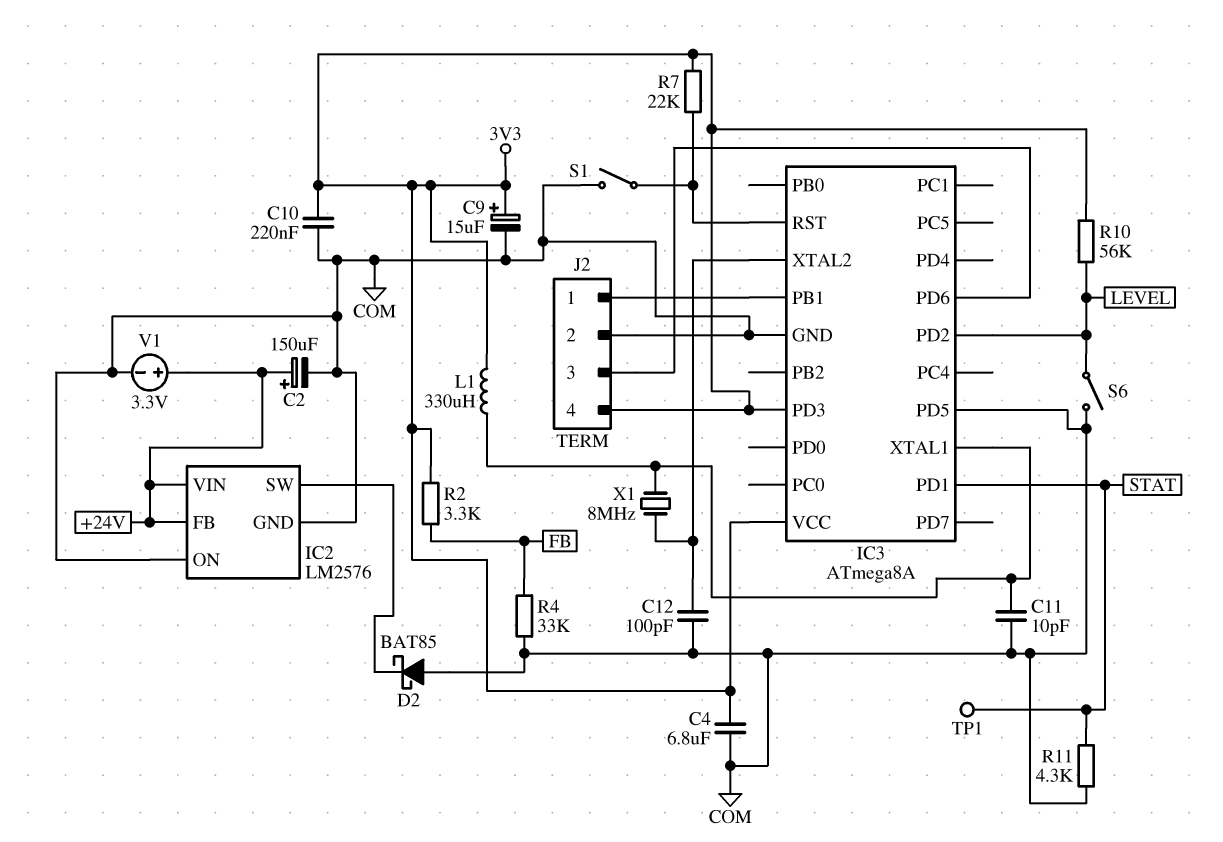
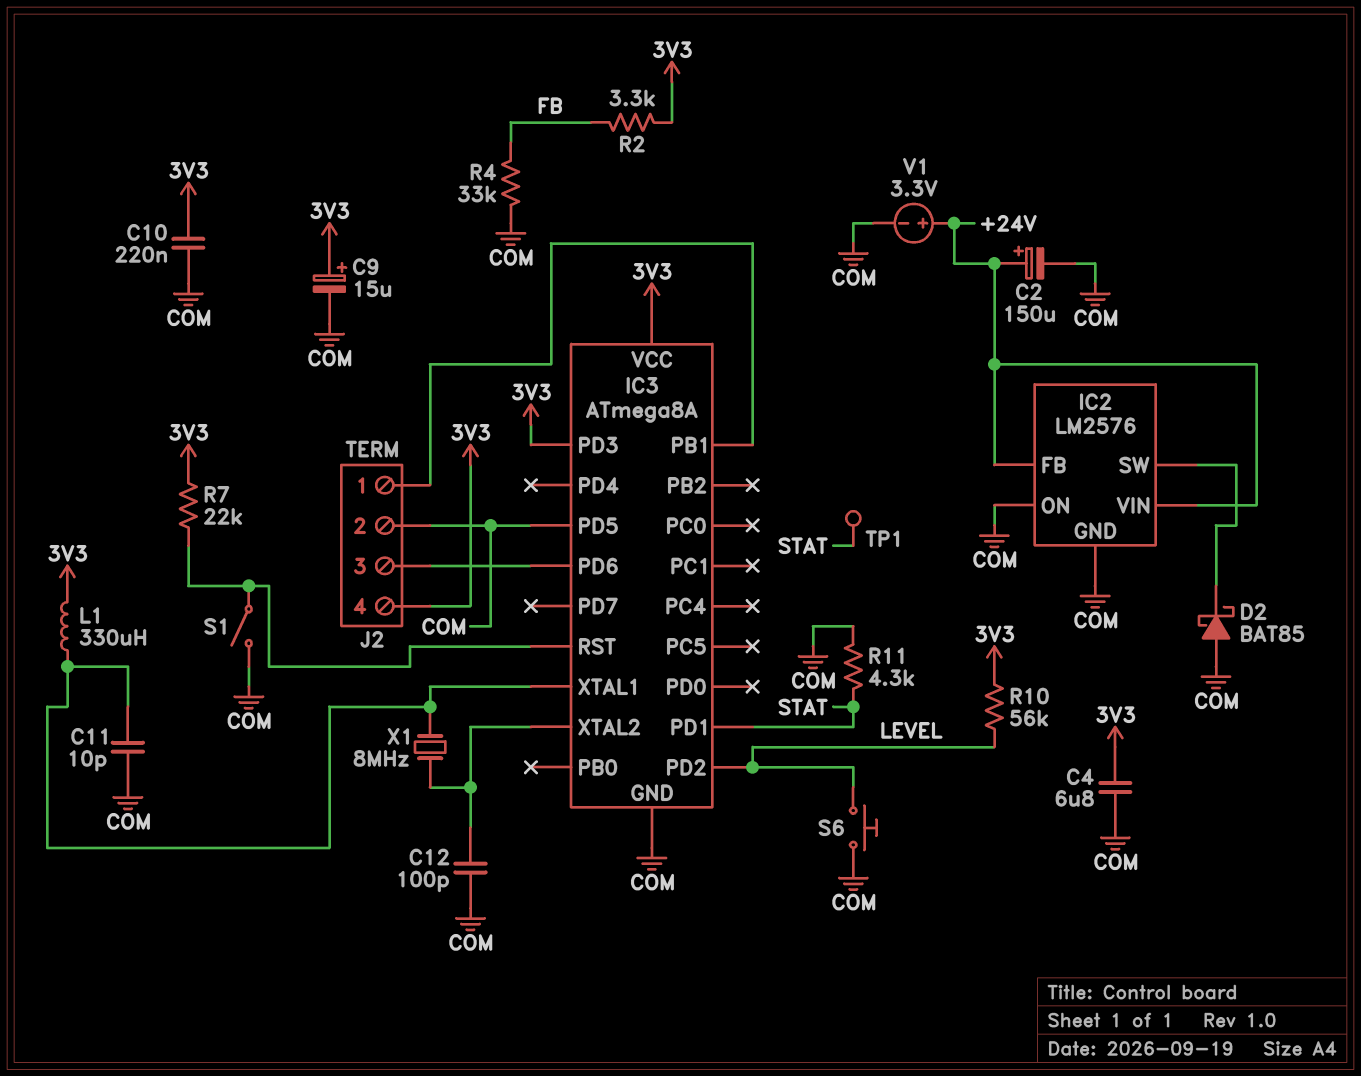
S6: switch (COM, LEVEL) -> button (COM, LEVEL)

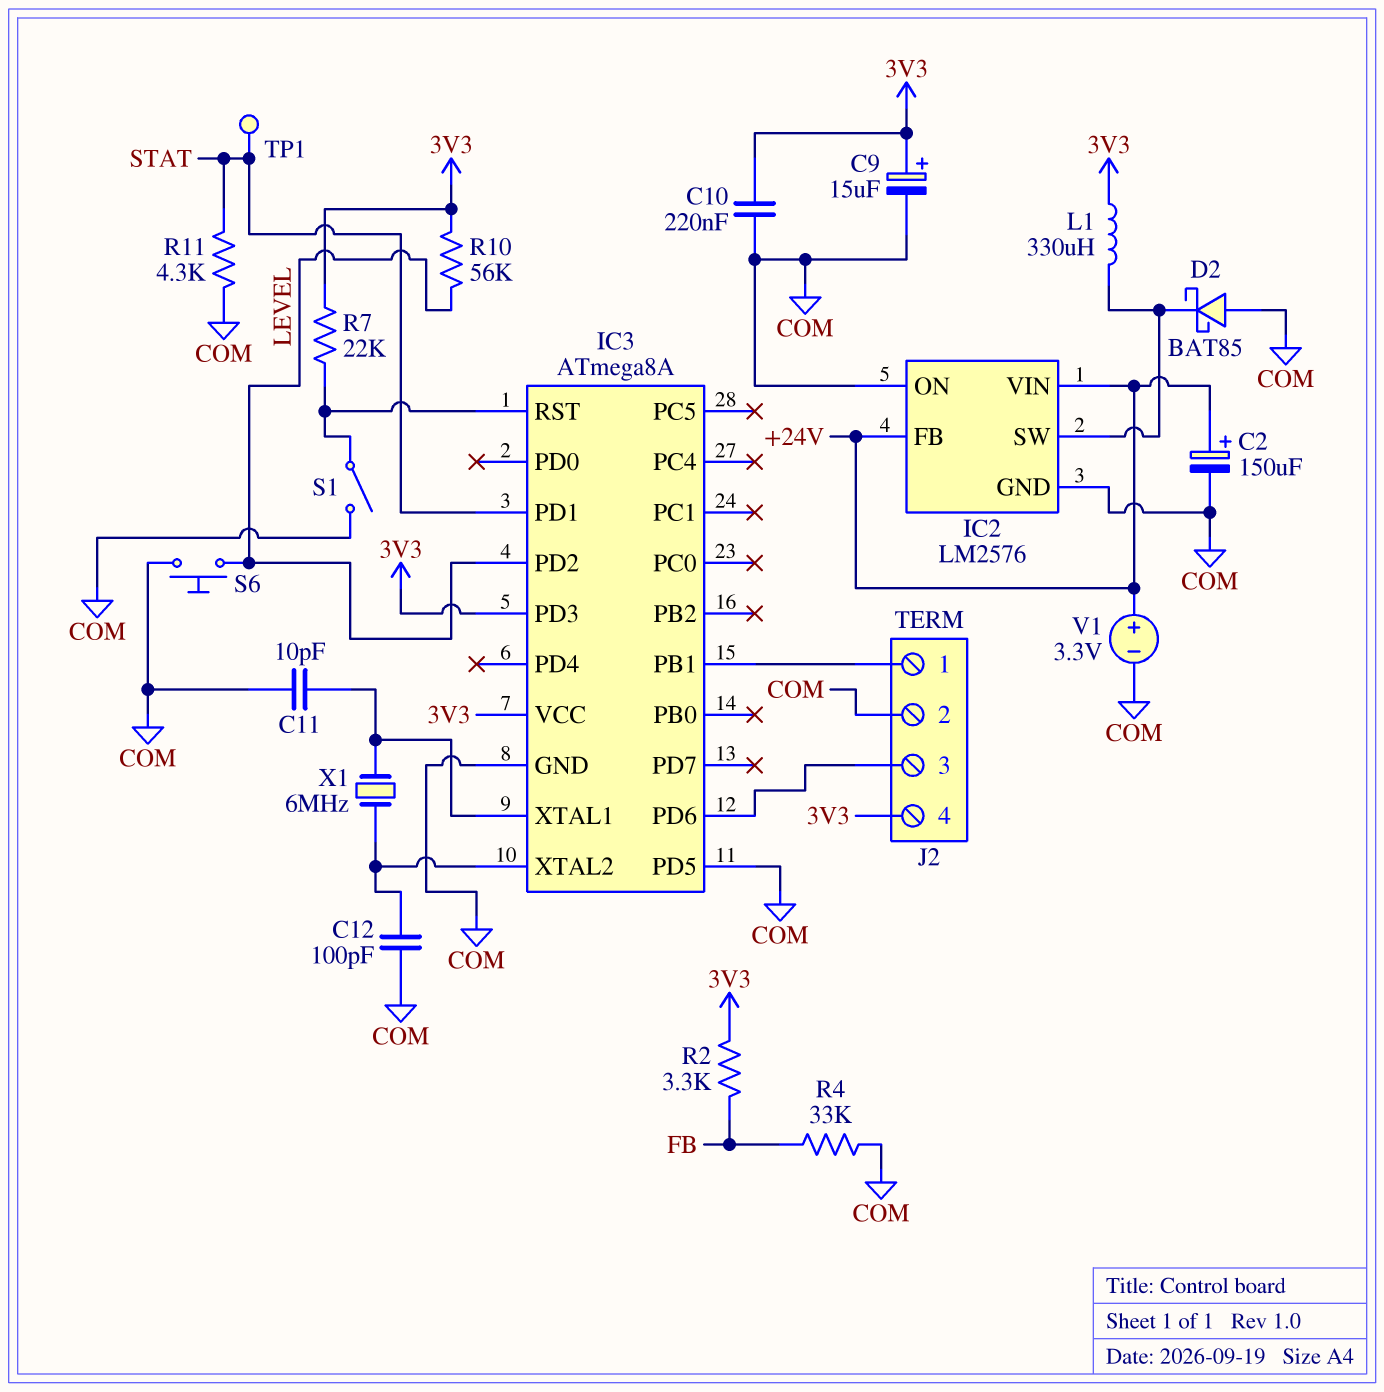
C4: 6.8uF (3V3, COM) -> none
L1: 330uH (3V3, IC3/XTAL1) -> 330uH (3V3, IC2/SW)
X1: 8MHz (IC3/XTAL1, IC3/XTAL2) -> 6MHz (IC3/XTAL1, IC3/XTAL2)

